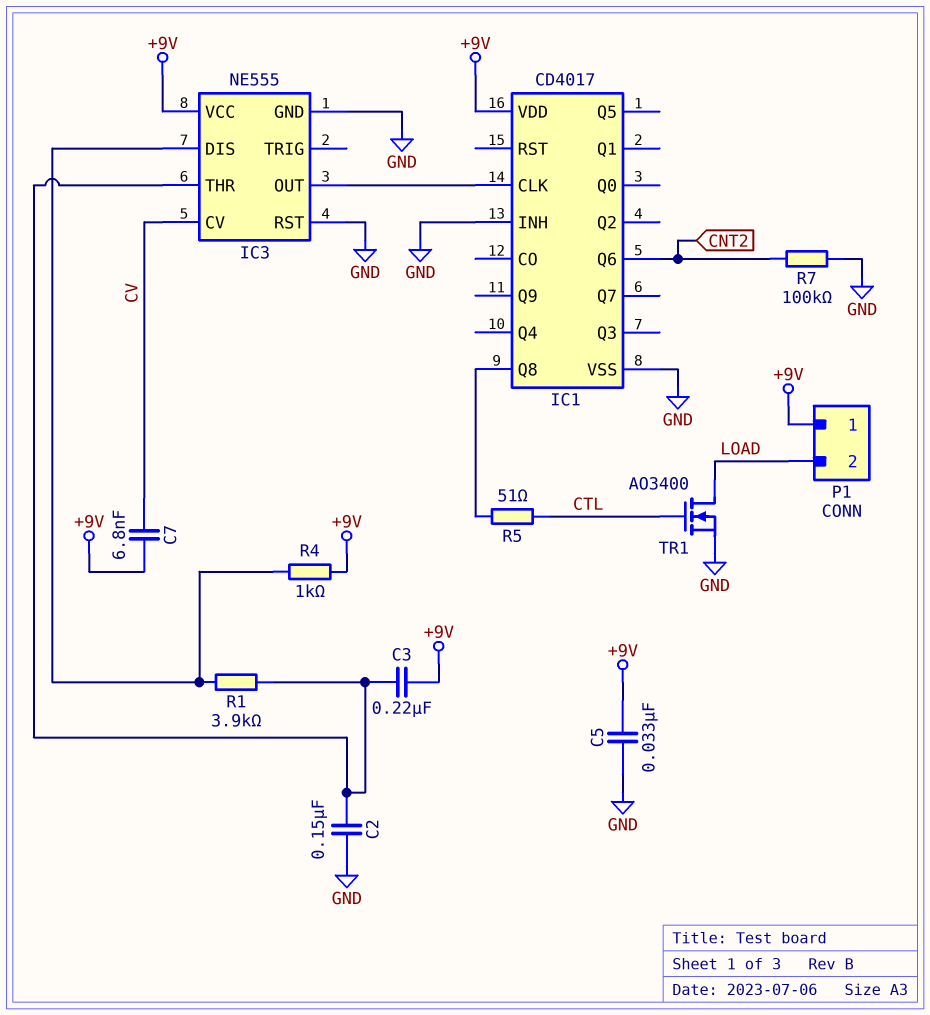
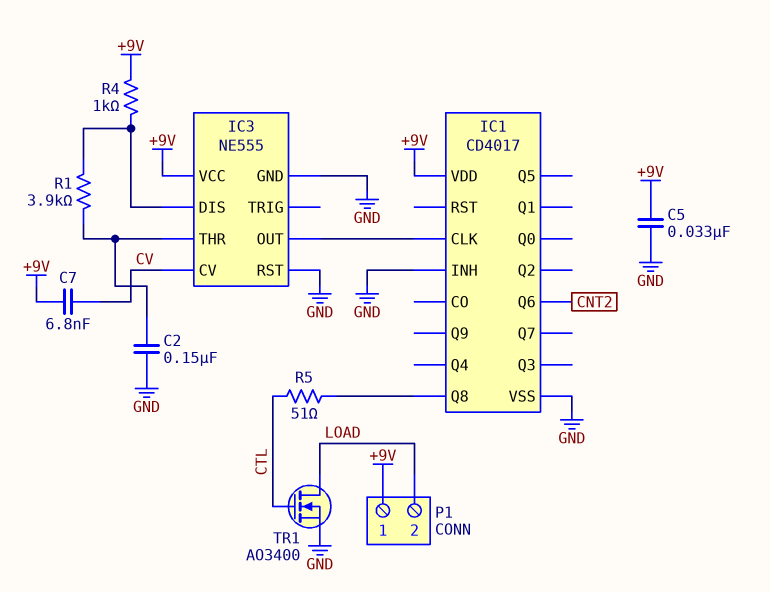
C3: 220nF (+9V, IC3/THR) -> none
R7: 100k (CNT2, GND) -> none

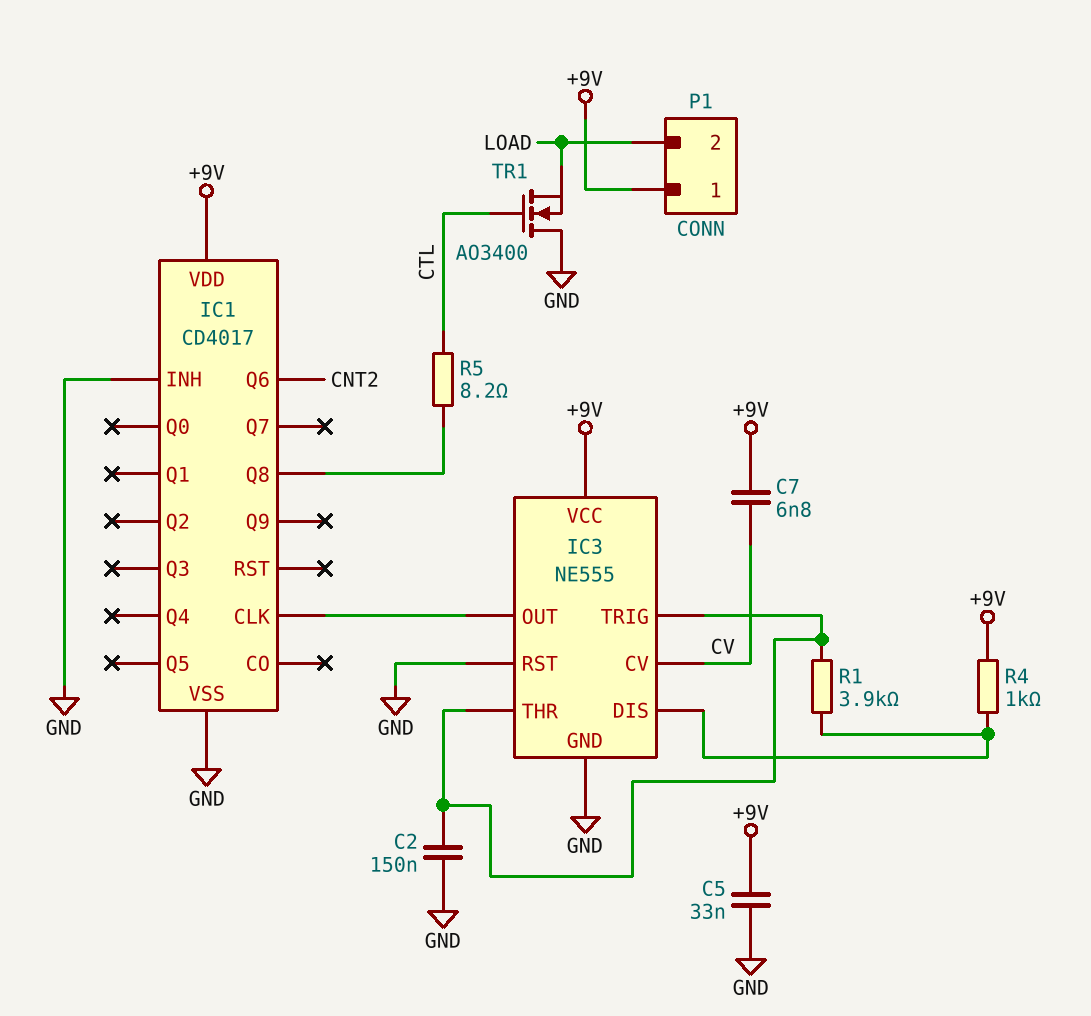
IC3 pin TRIG: none -> IC3/THR
R5: 51 (CTL, IC1/Q8) -> 8.2 (CTL, IC1/Q8)
TR1: NMOS AO3400 (G CTL, D LOAD, S GND) -> NMOS AO3400 (G CTL, D GND, S LOAD)

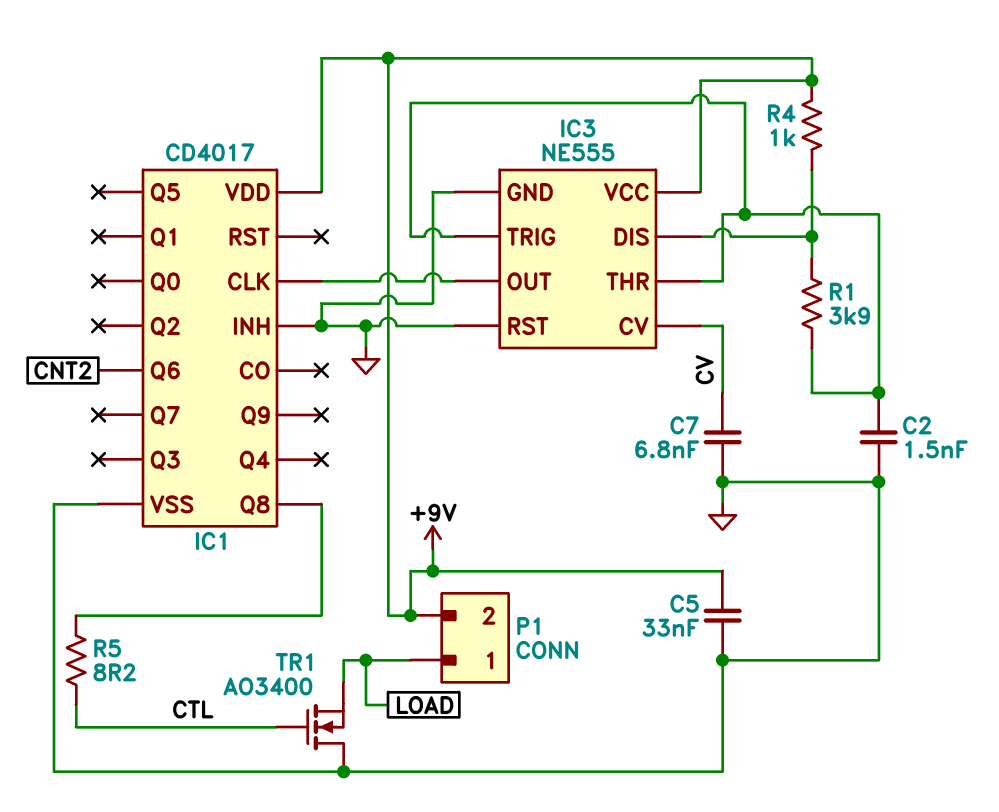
C2: 150nF (GND, IC3/THR) -> 1.5nF (GND, IC3/THR)
C7: 6.8nF (+9V, CV) -> 6.8nF (CV, GND)
P1 pin 1: +9V -> LOAD
P1 pin 2: LOAD -> +9V

